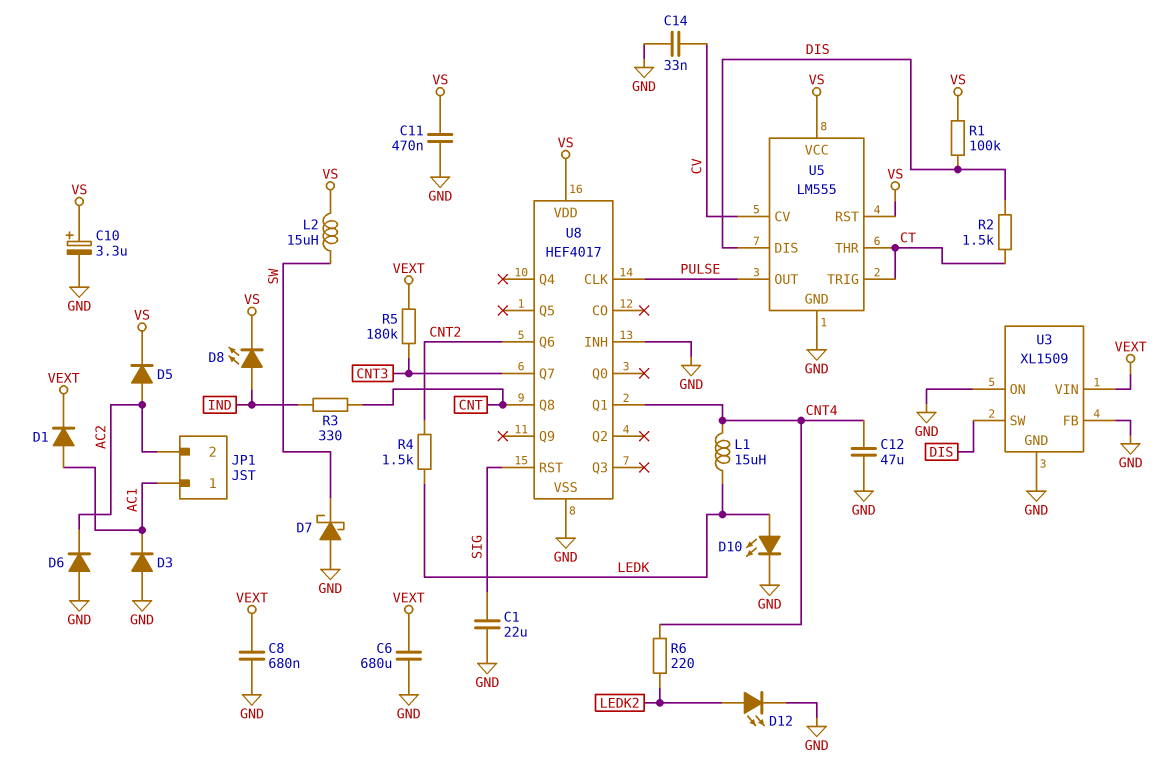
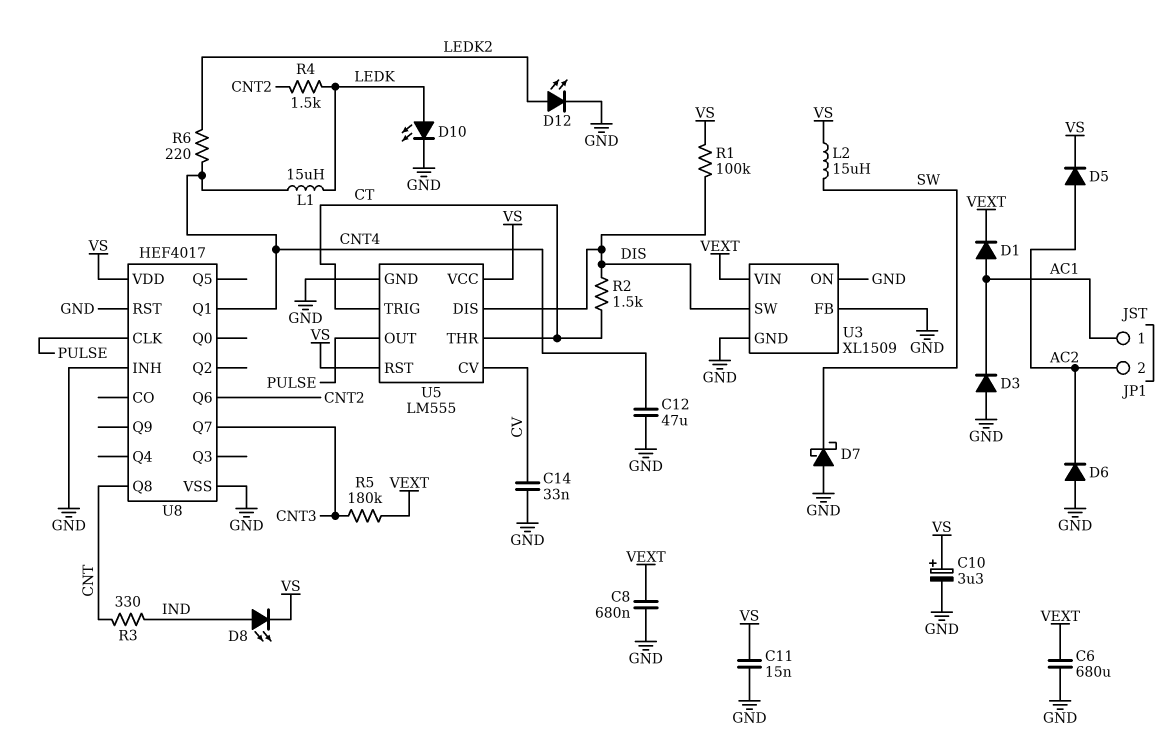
C1: 22uF (GND, SIG) -> none
C11: 470nF (GND, VS) -> 15nF (GND, VS)
U8 pin RST: SIG -> GND

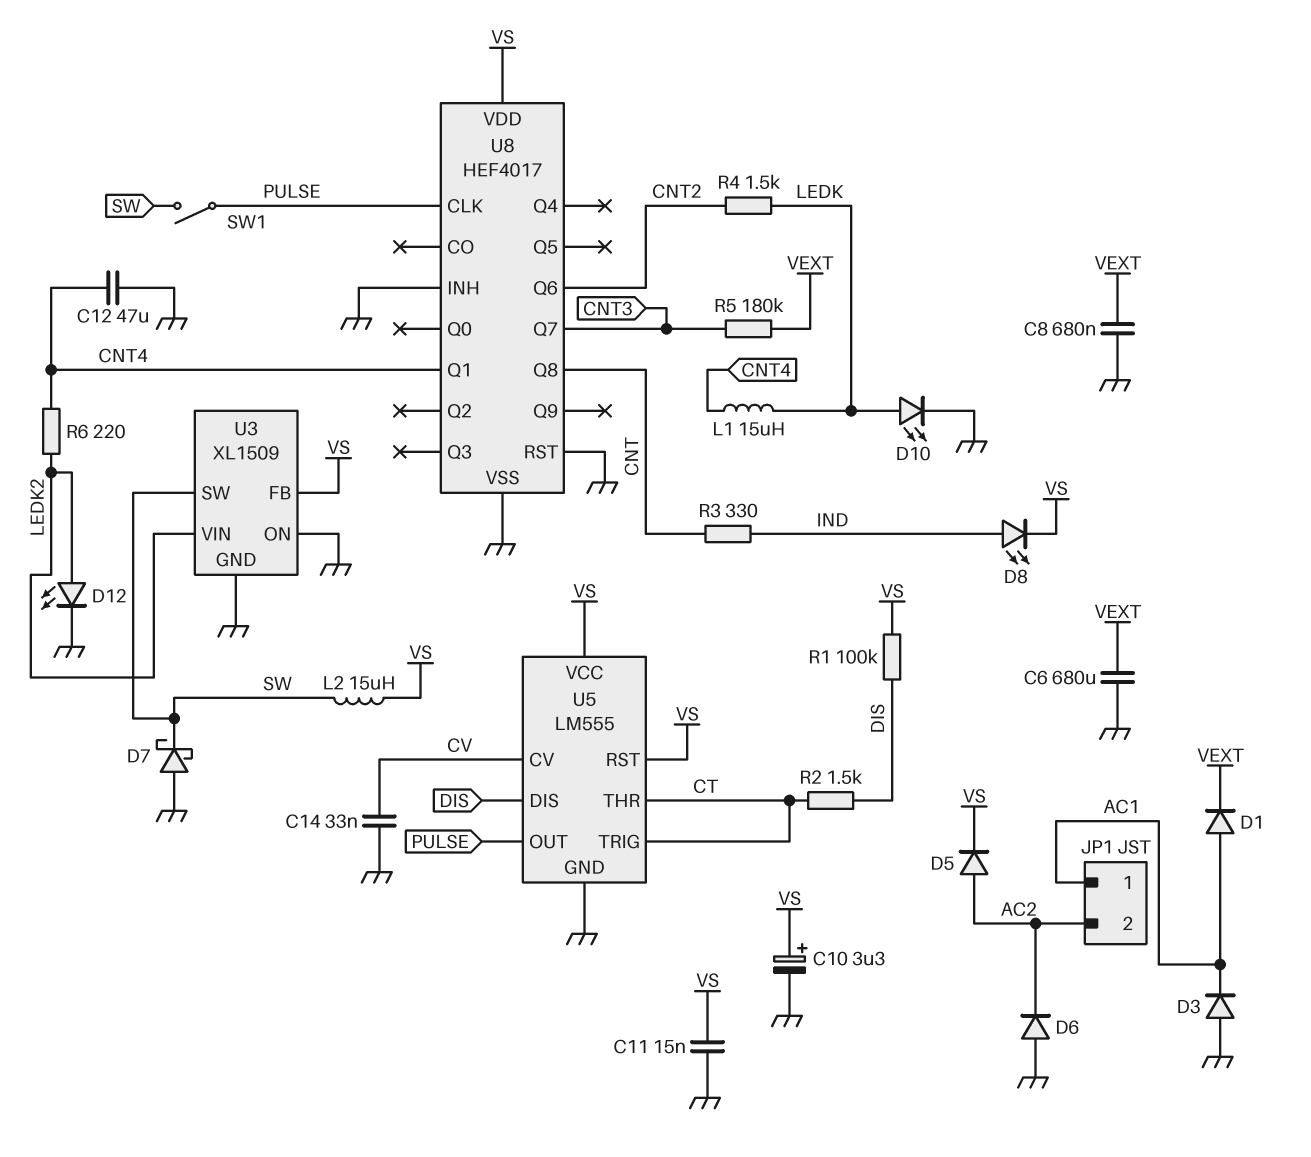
SW1: none -> switch (PULSE, SW)
U3 pin FB: GND -> VS
U3 pin SW: DIS -> SW
U3 pin VIN: VEXT -> LEDK2

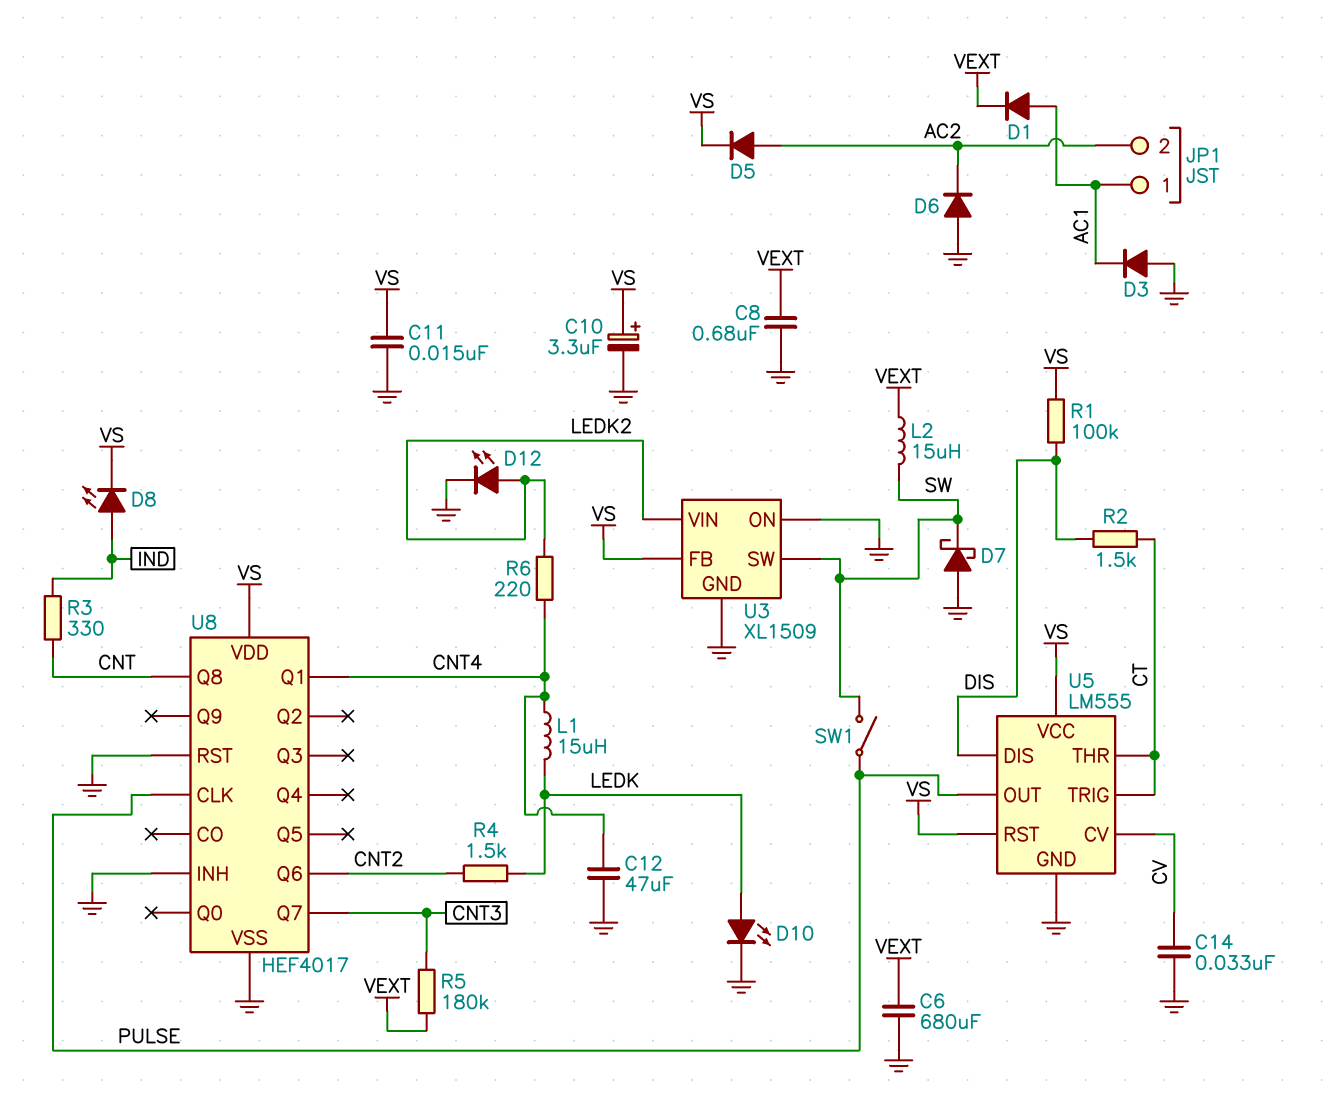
L2: 15uH (SW, VS) -> 15uH (SW, VEXT)

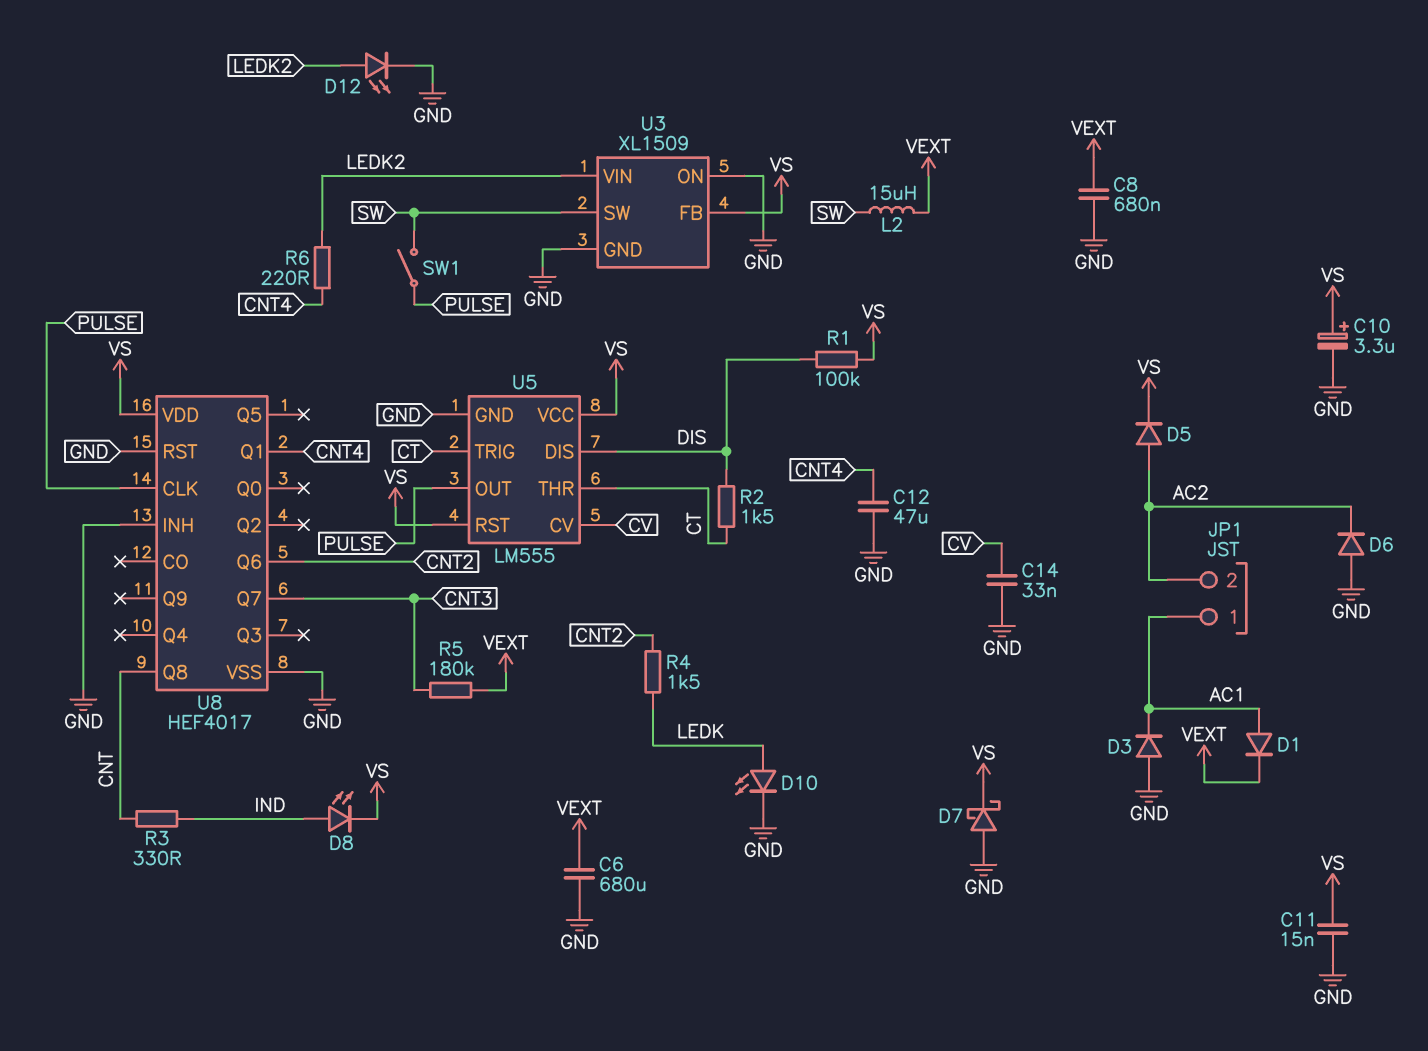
D7: schottky (A GND, K SW) -> schottky (A GND, K VS)
L1: 15uH (CNT4, LEDK) -> none

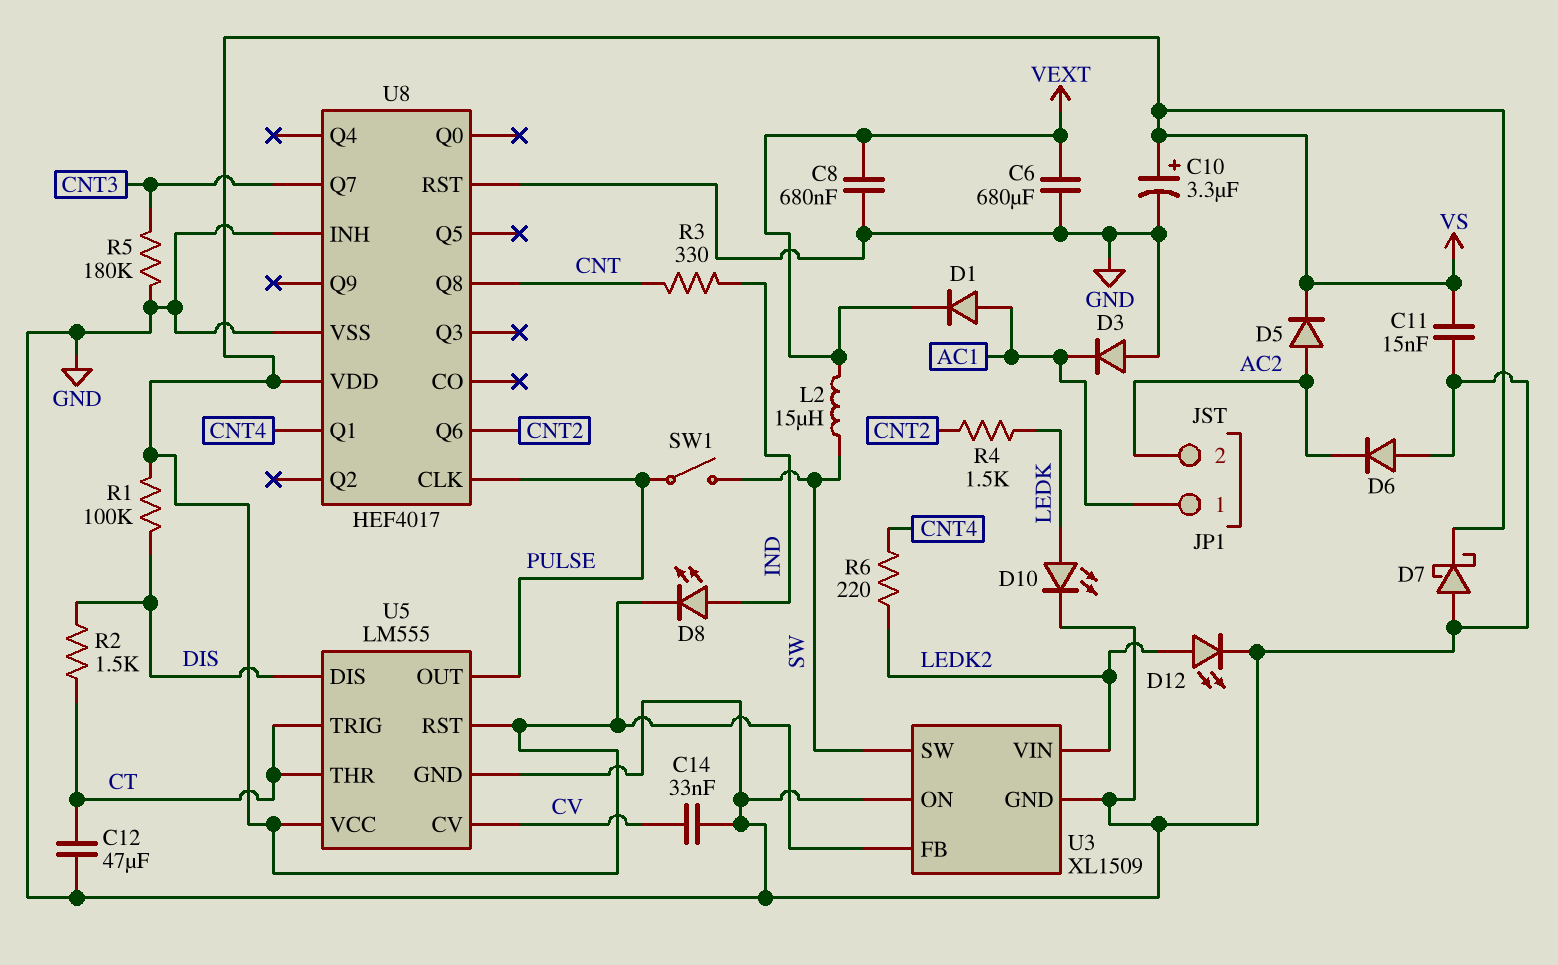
C12: 47uF (CNT4, GND) -> 47uF (CT, GND)
R5: 180k (CNT3, VEXT) -> 180k (CNT3, GND)

